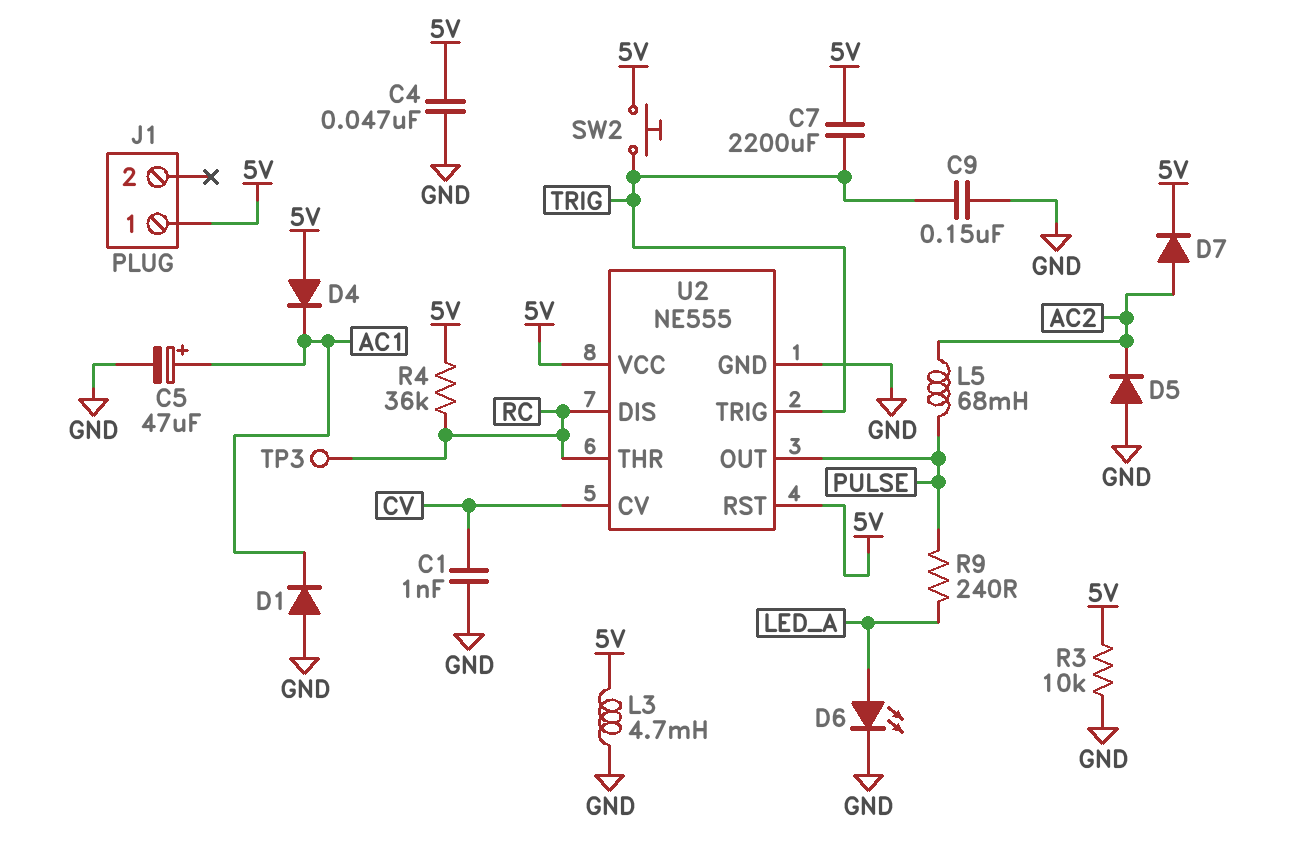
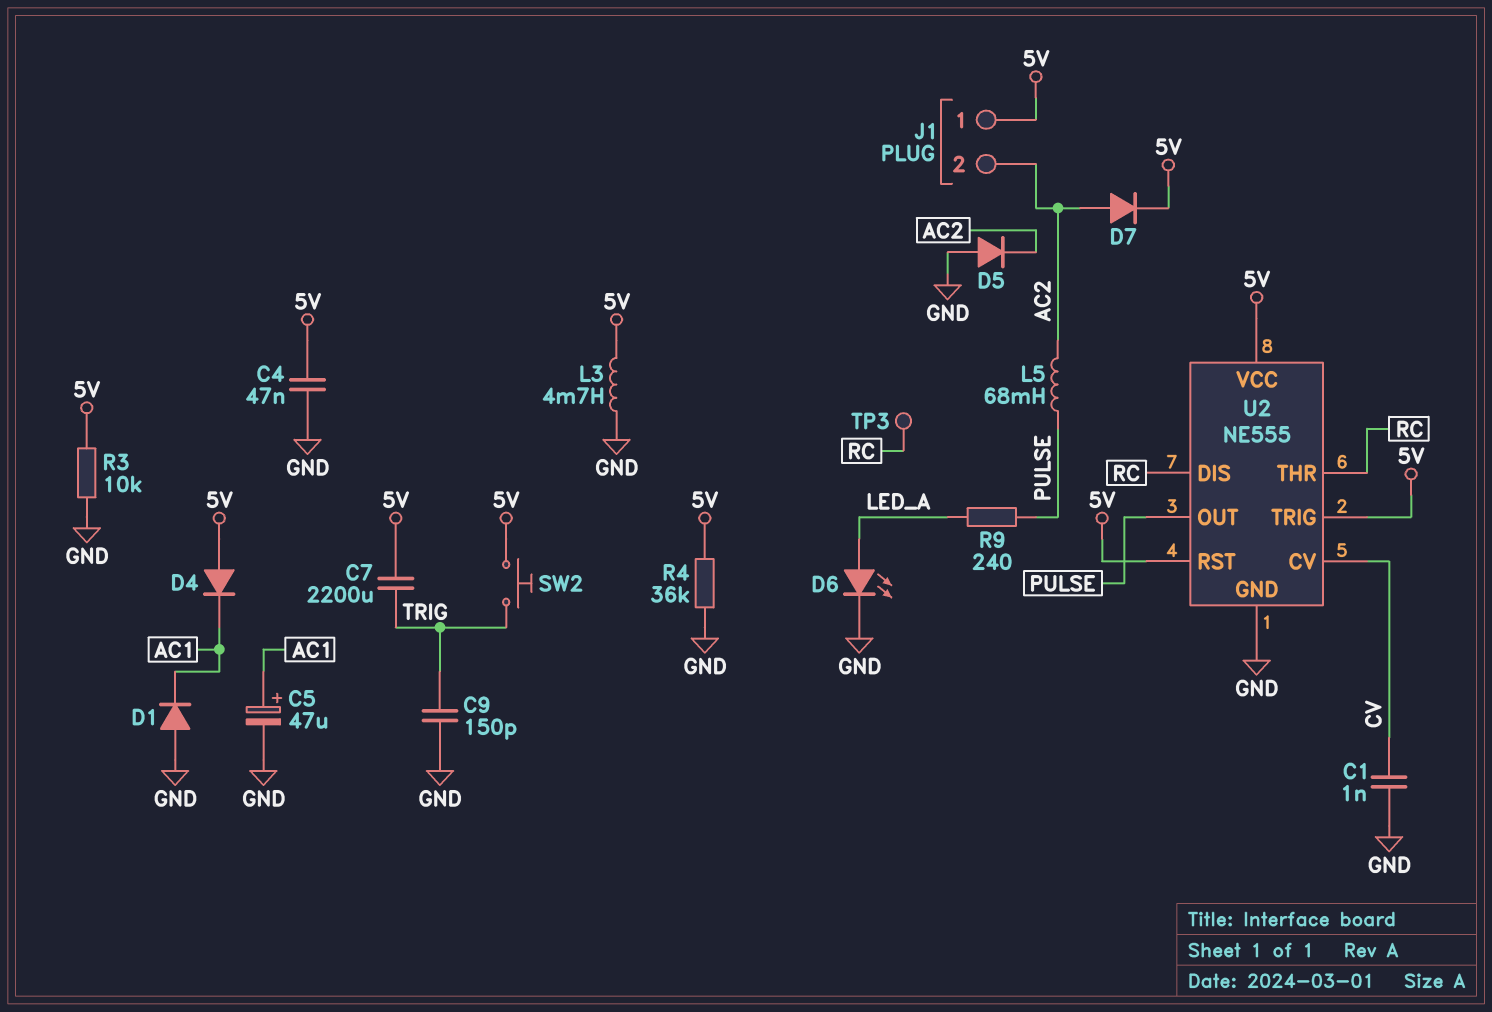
C9: 150nF (GND, TRIG) -> 150pF (GND, TRIG)
J1 pin 2: none -> AC2
R4: 36k (5V, RC) -> 36k (5V, GND)
U2 pin TRIG: TRIG -> 5V

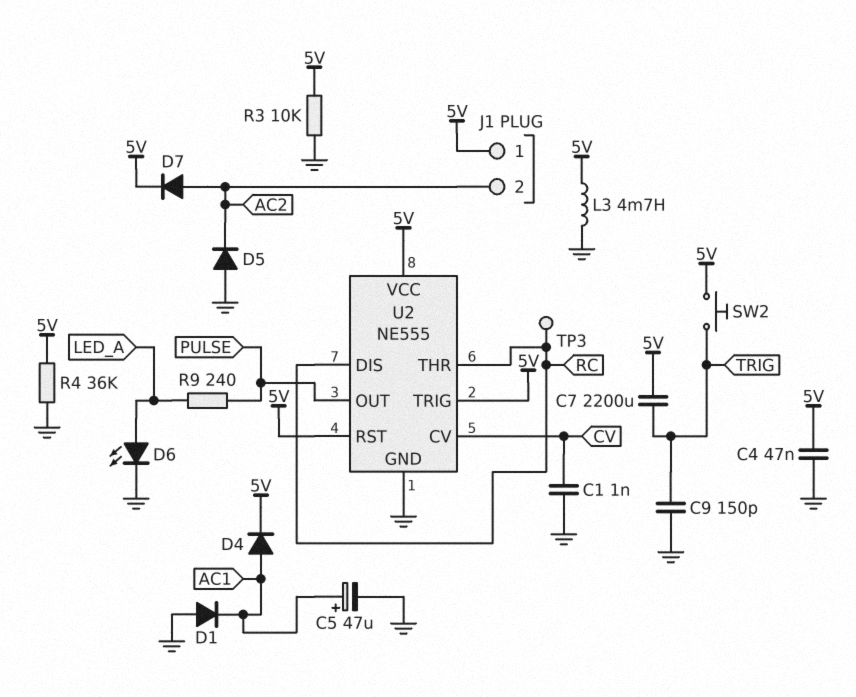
D4: diode (A 5V, K AC1) -> diode (A AC1, K 5V)
L5: 68mH (AC2, PULSE) -> none

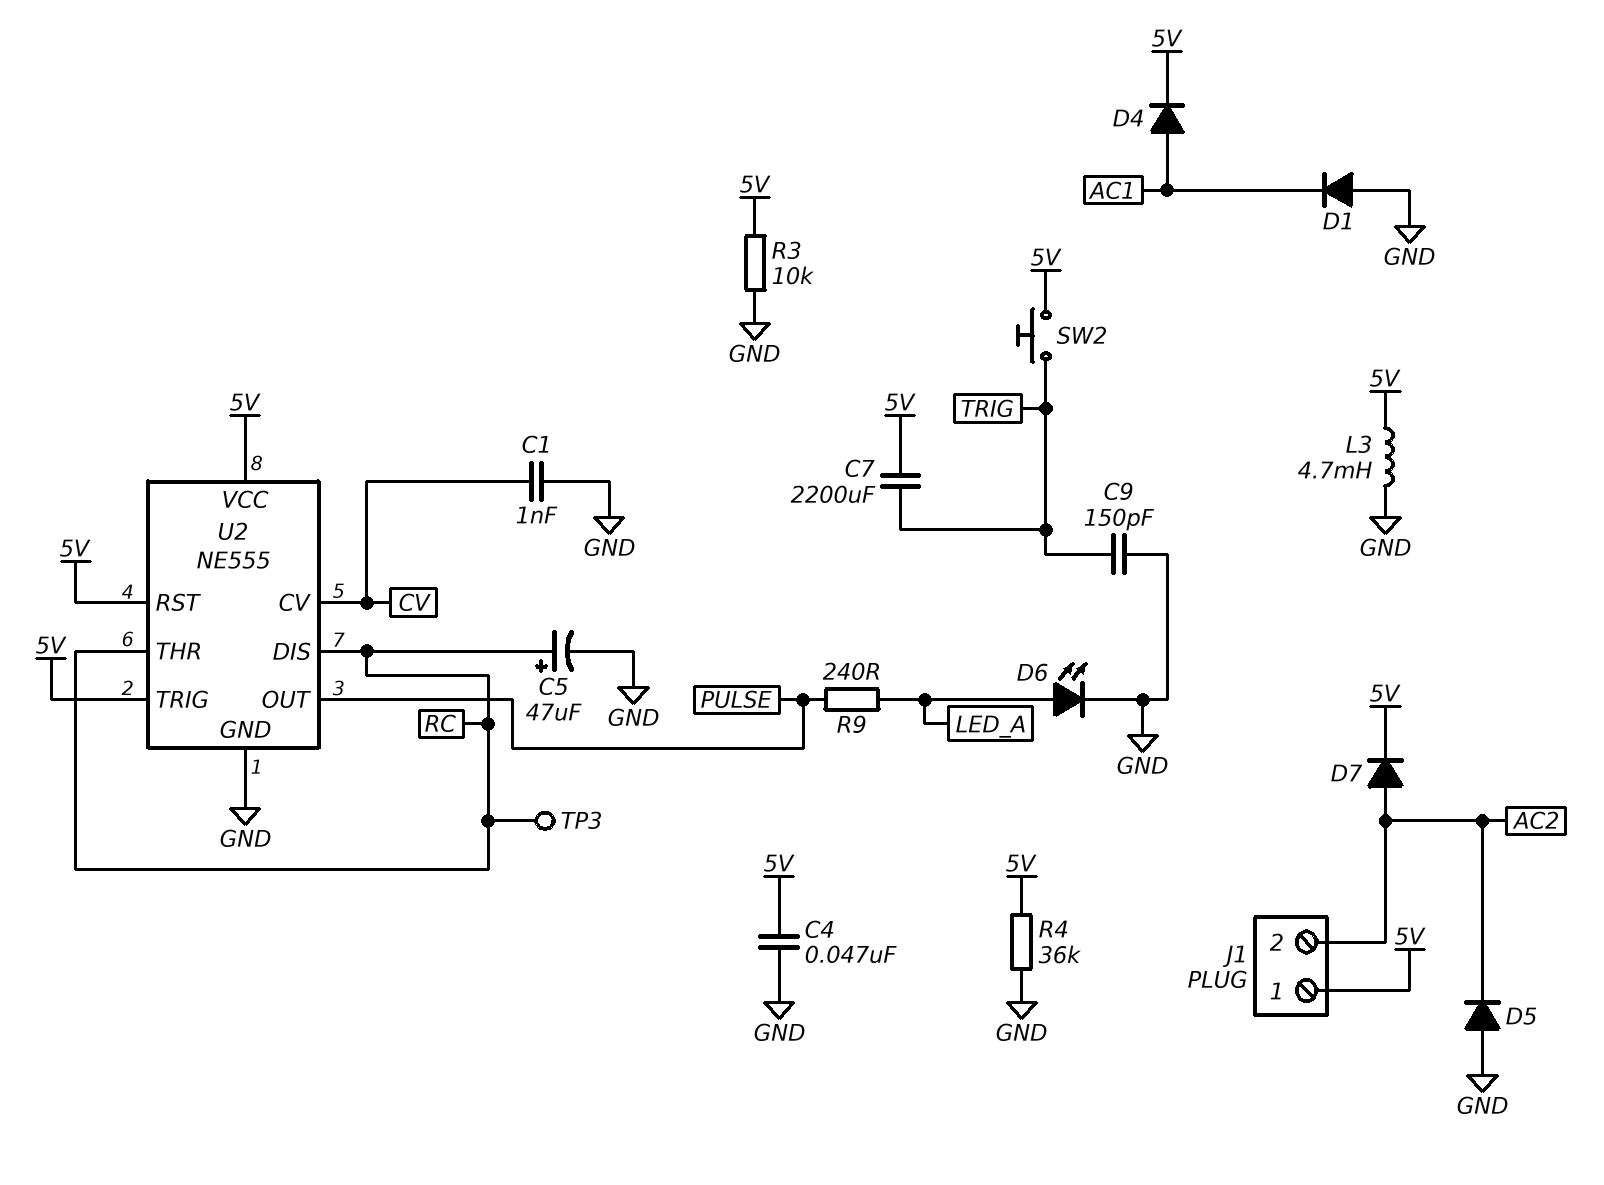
C5: 47uF (plus AC1, minus GND) -> 47uF (plus RC, minus GND)

